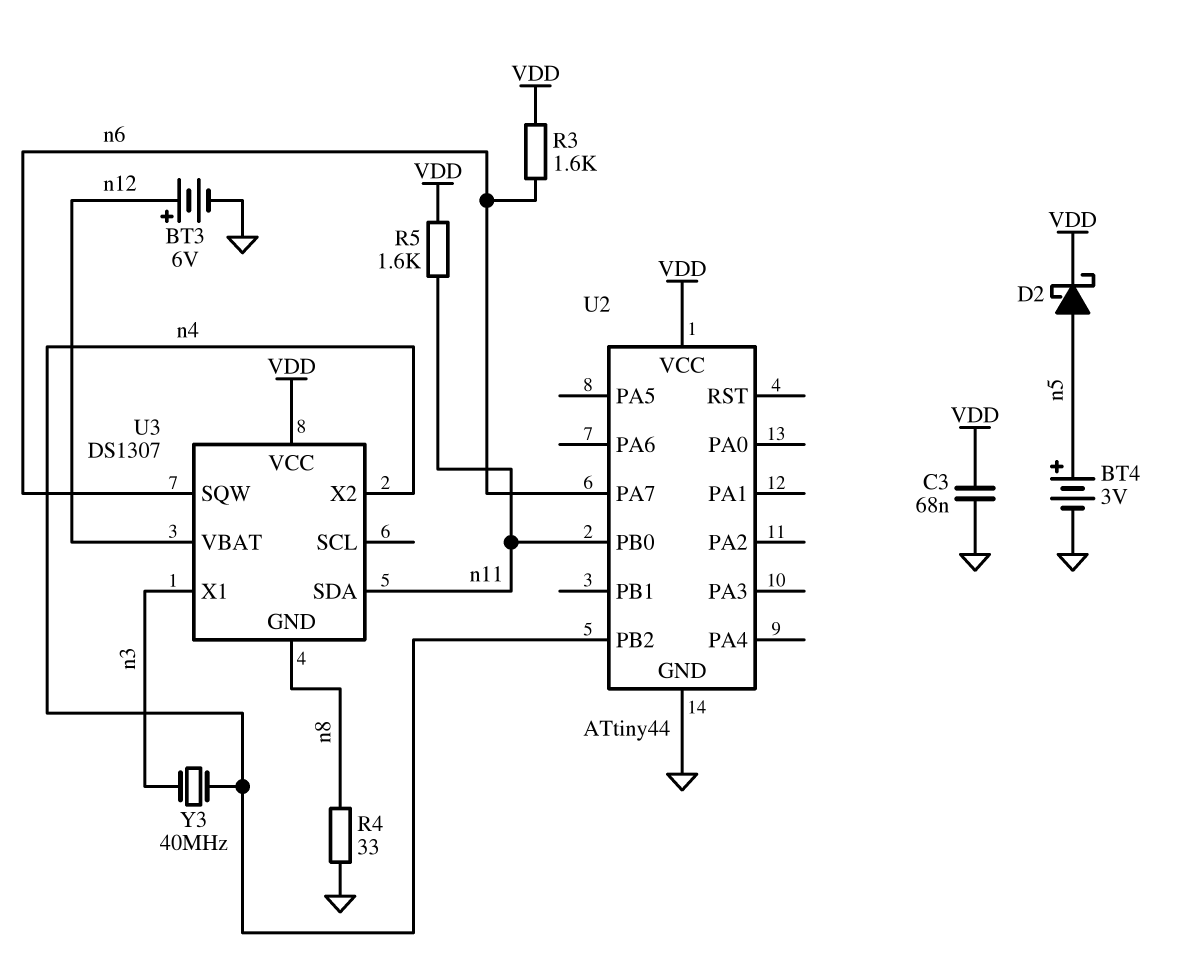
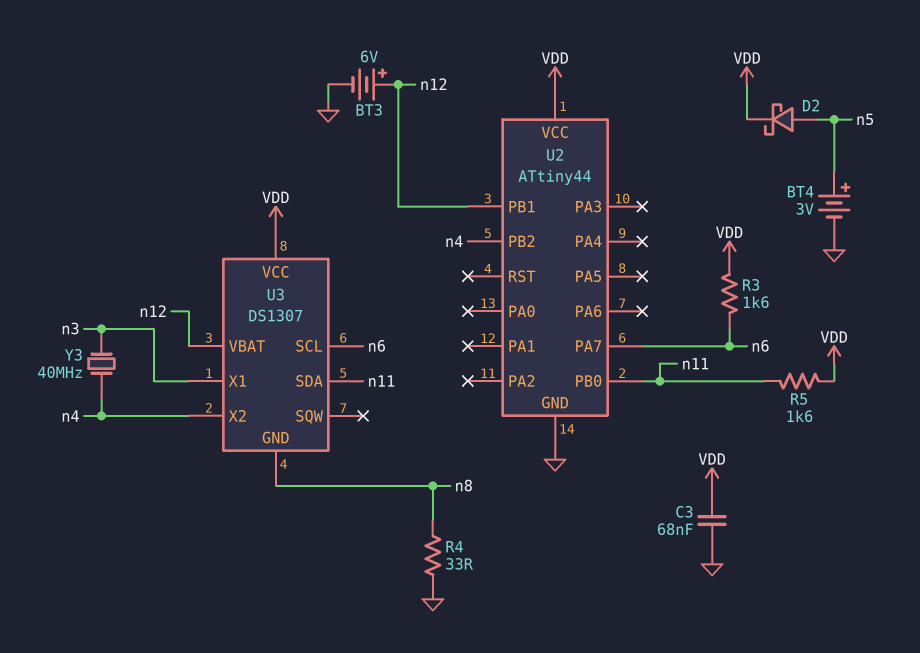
U2 pin PB1: none -> n12
U3 pin SCL: none -> n6
U3 pin SQW: n6 -> none

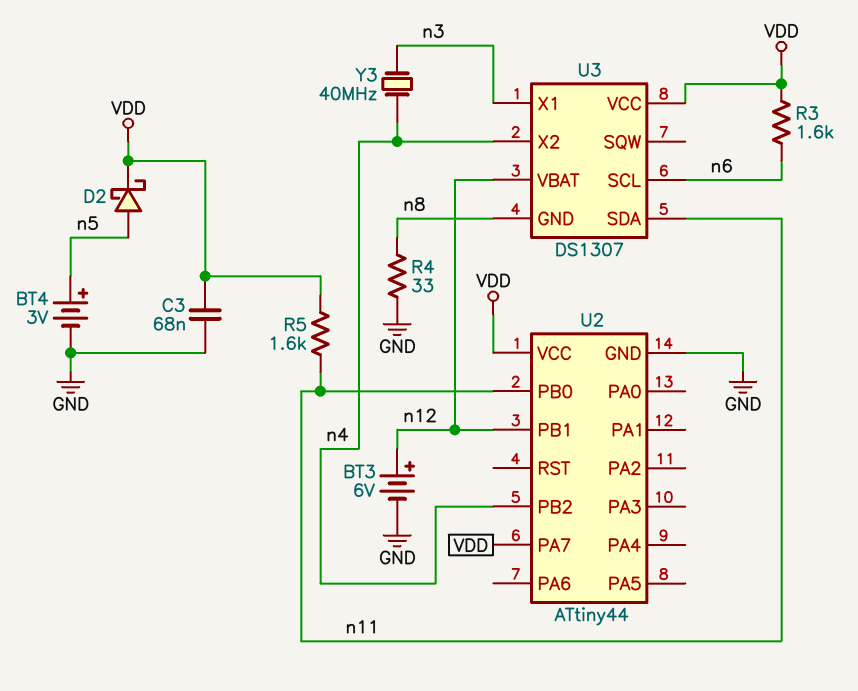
U2 pin PA7: n6 -> VDD

